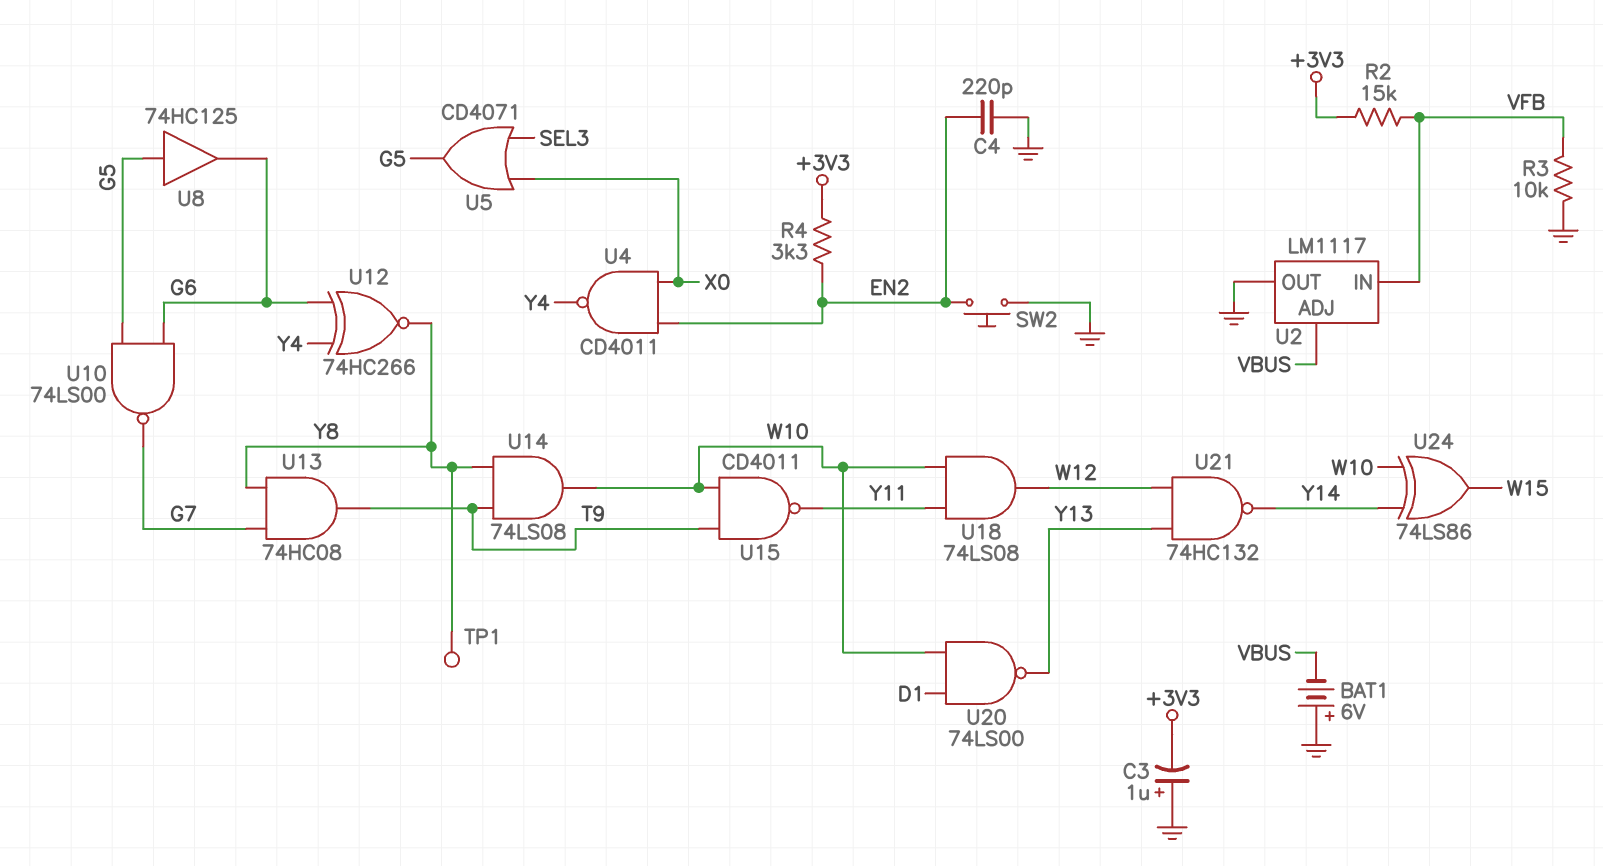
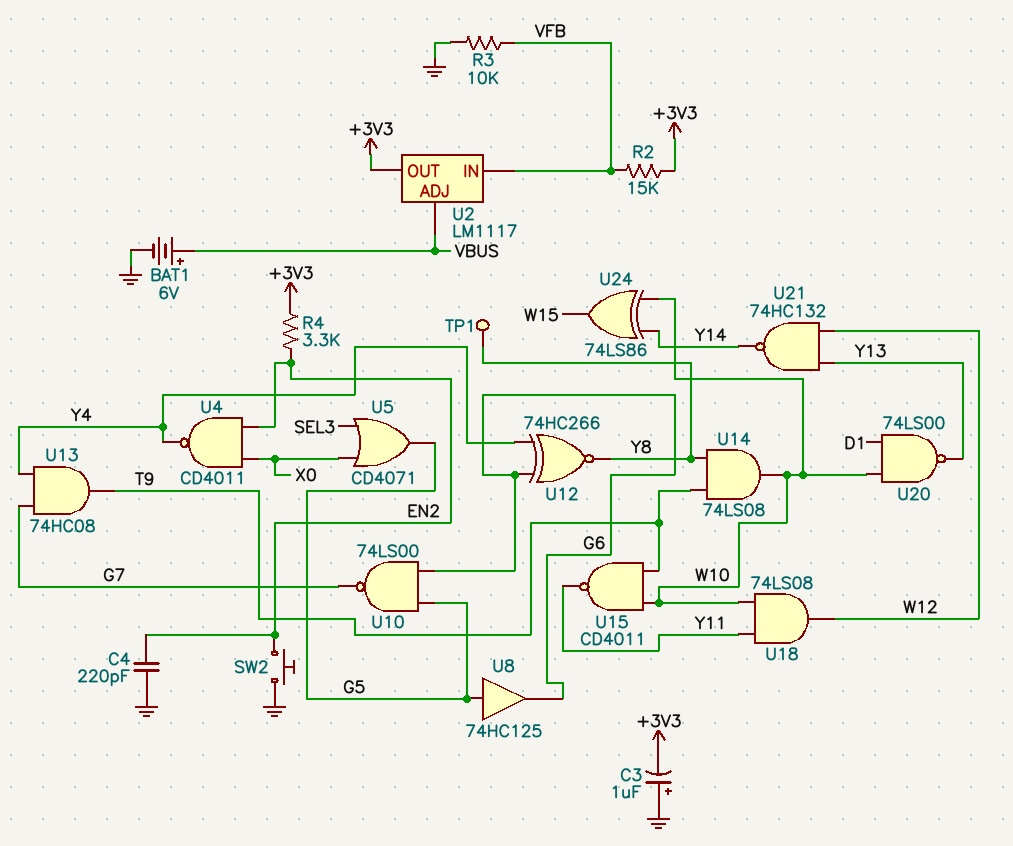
BAT1: 6V (plus GND, minus VBUS) -> 6V (plus VBUS, minus GND)
U2 pin OUT: GND -> +3V3
U13: AND 74HC08 (in G7, in Y8, out T9) -> AND 74HC08 (in G7, in Y4, out T9)

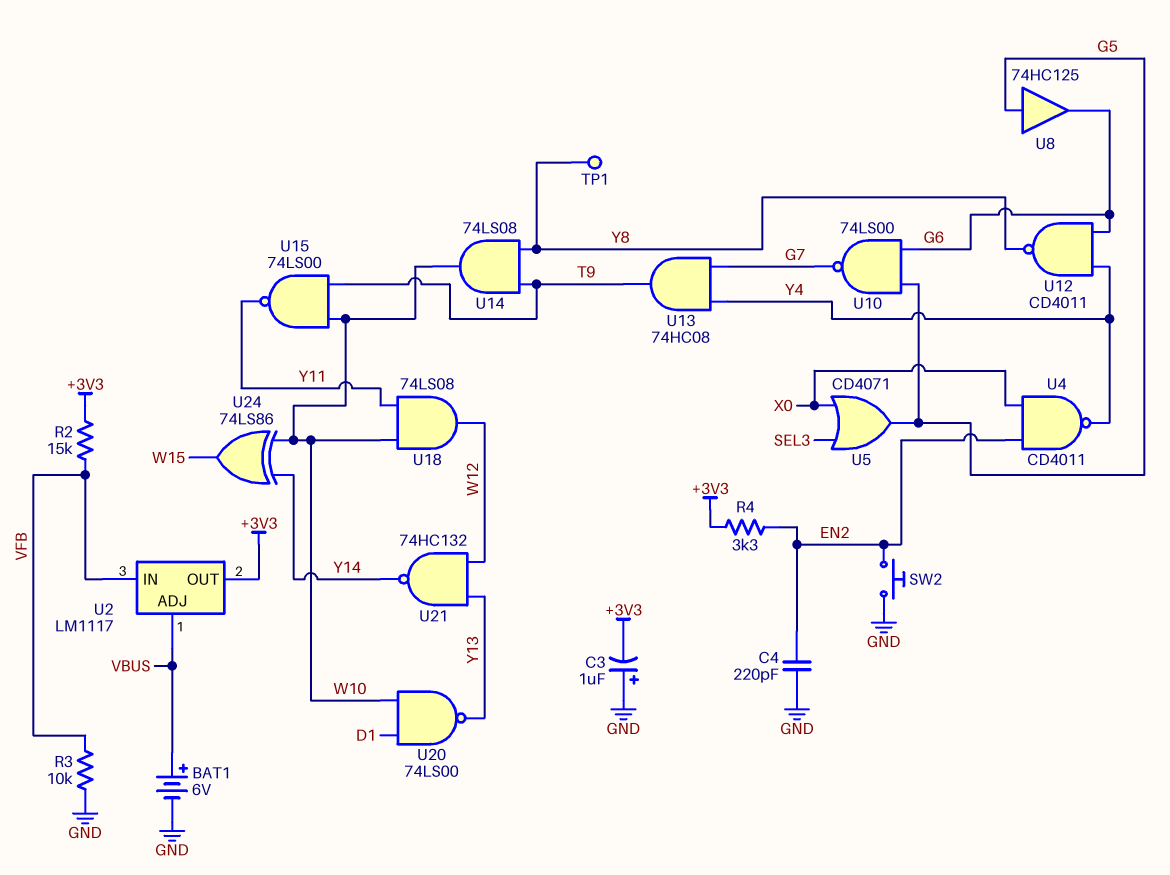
U12: XNOR 74HC266 (in G6, in Y4, out Y8) -> NAND CD4011 (in G6, in Y4, out Y8)
U15: NAND CD4011 (in T9, in W10, out Y11) -> NAND 74LS00 (in T9, in W10, out Y11)

